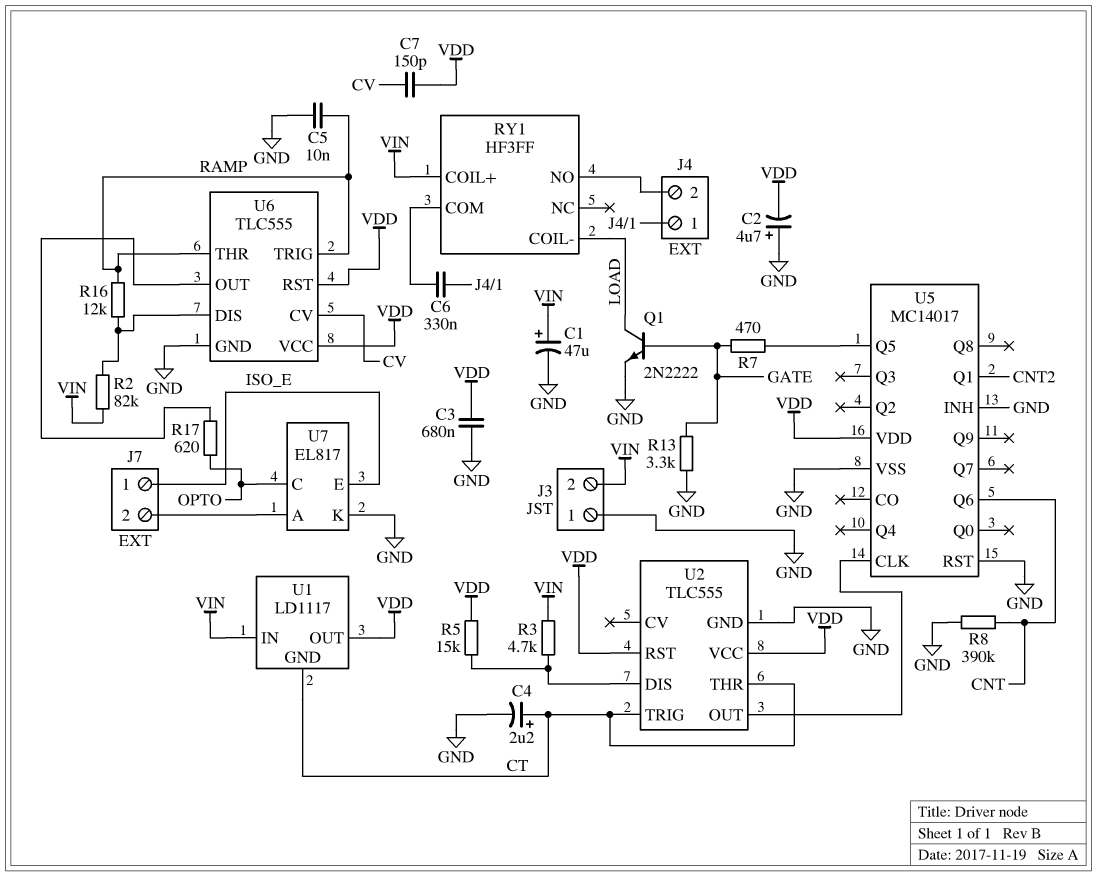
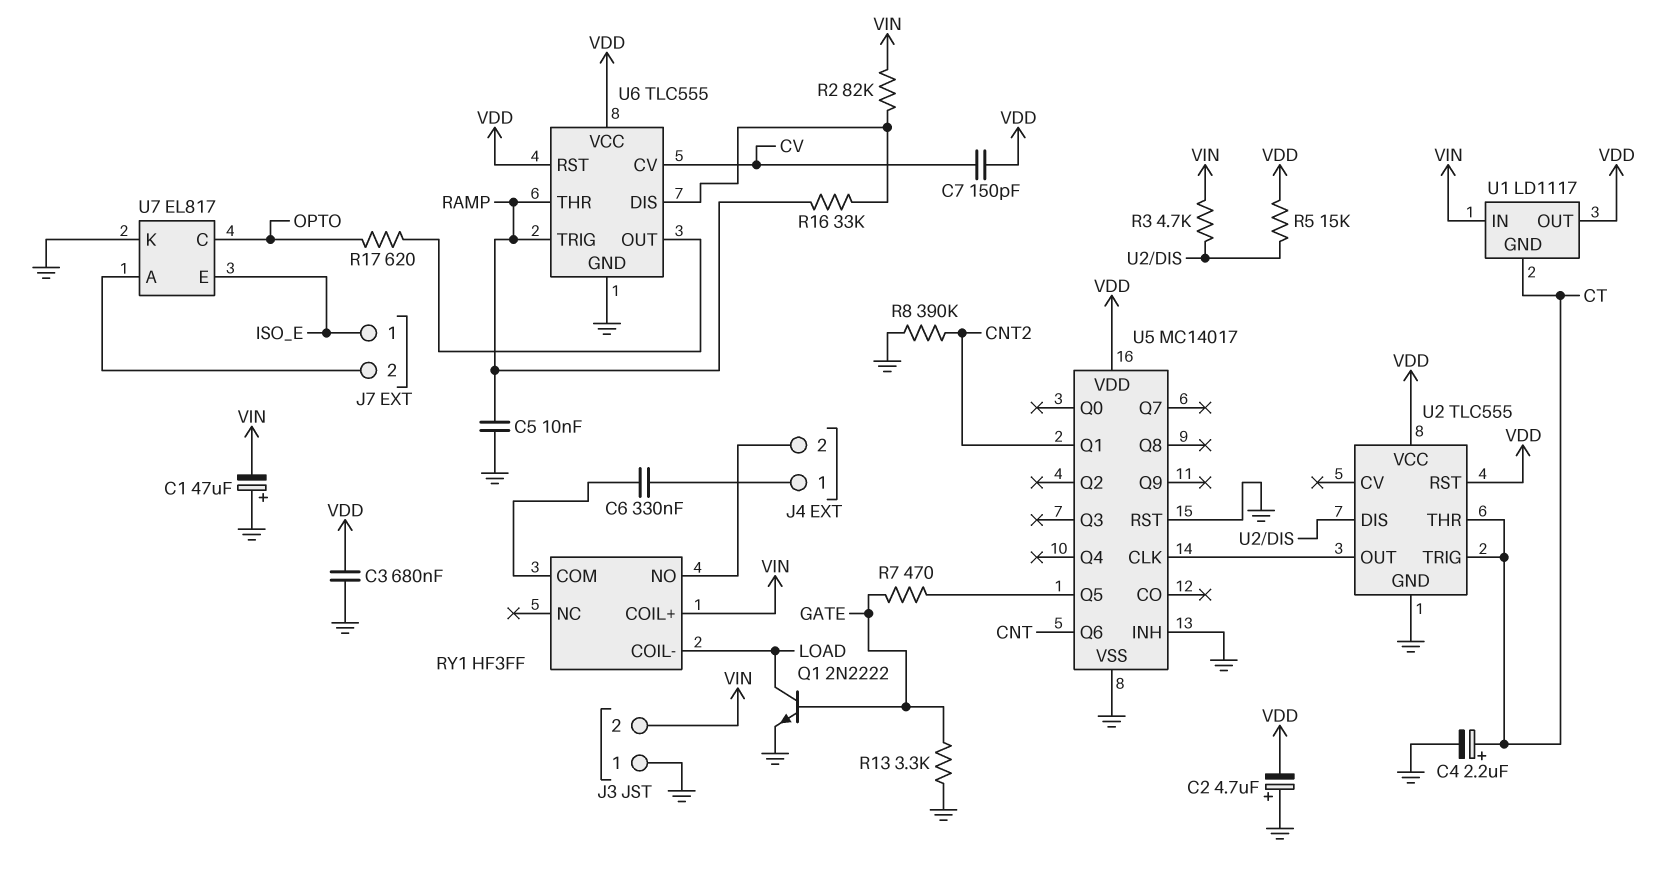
C1: 47uF (plus VIN, minus GND) -> 47uF (plus GND, minus VIN)
R8: 390k (CNT, GND) -> 390k (CNT2, GND)
R16: 12k (RAMP, U6/DIS) -> 33k (RAMP, U6/DIS)

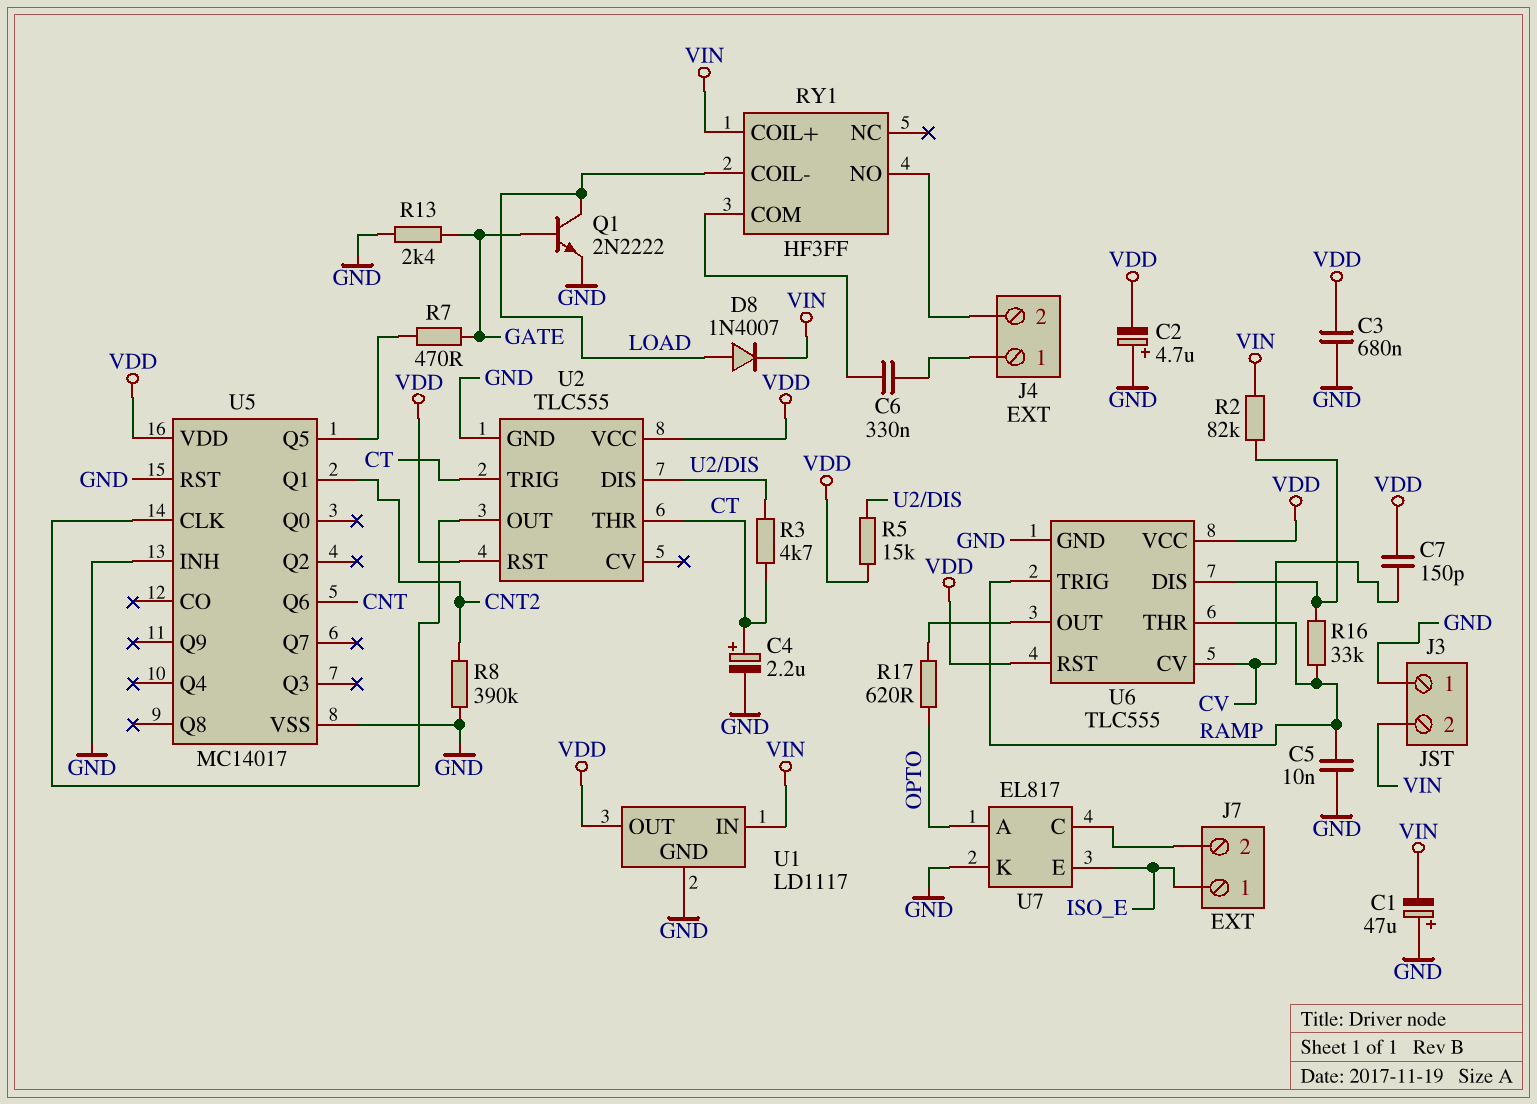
D8: none -> diode 1N4007 (A LOAD, K VIN)
R3: 4.7k (U2/DIS, VIN) -> 4.7k (CT, U2/DIS)
R13: 3.3k (GATE, GND) -> 2.4k (GATE, GND)
U1 pin GND: CT -> GND
U7 pin A: J7/2 -> OPTO
U7 pin C: OPTO -> J7/2

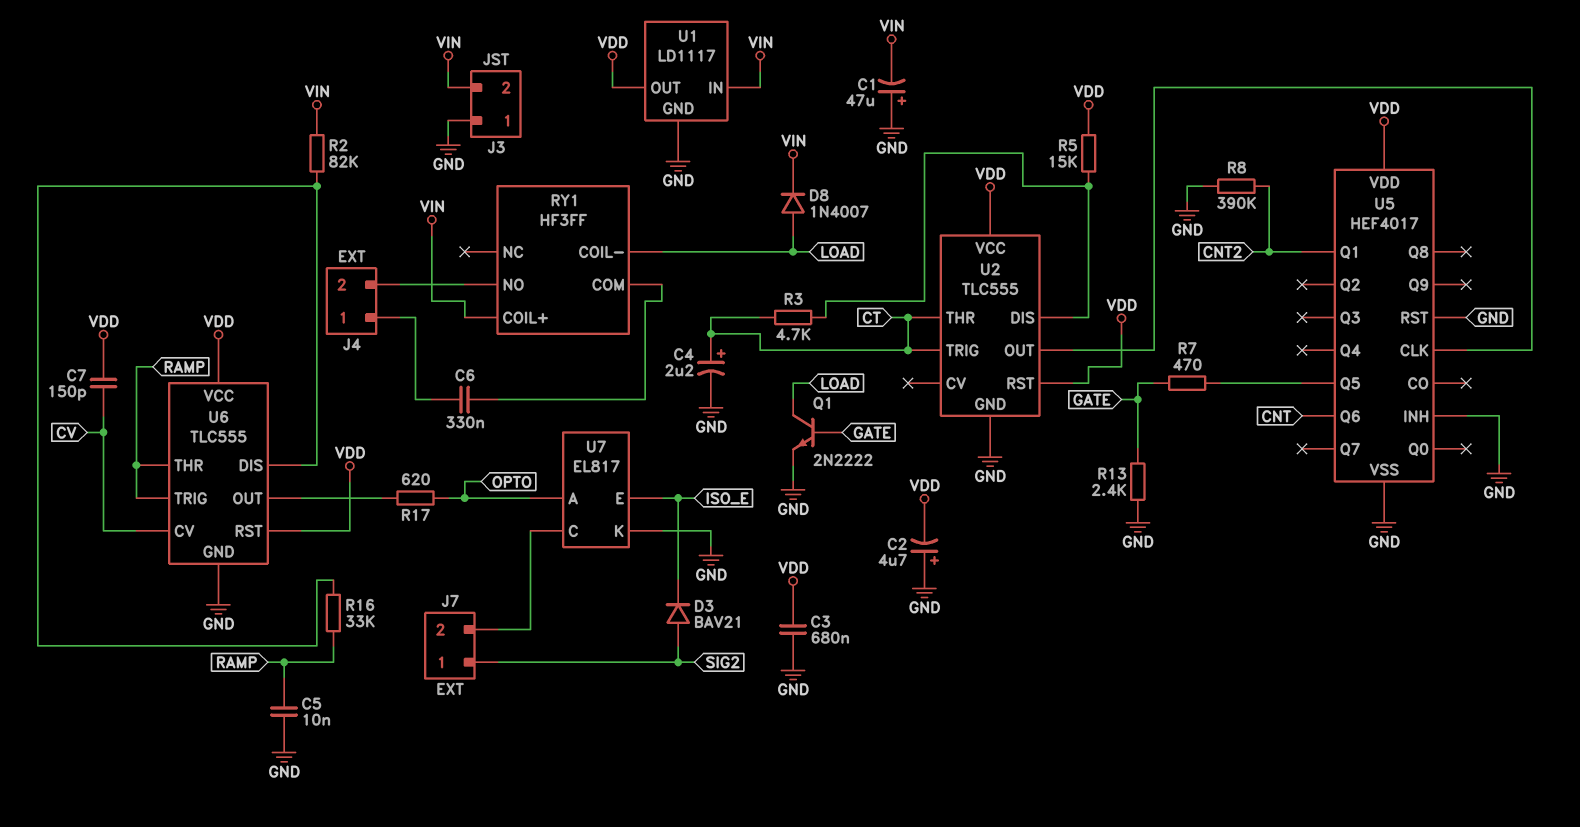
D3: none -> diode BAV21 (A SIG2, K ISO_E)
J7 pin 1: ISO_E -> SIG2
U5: MC14017 -> HEF4017

